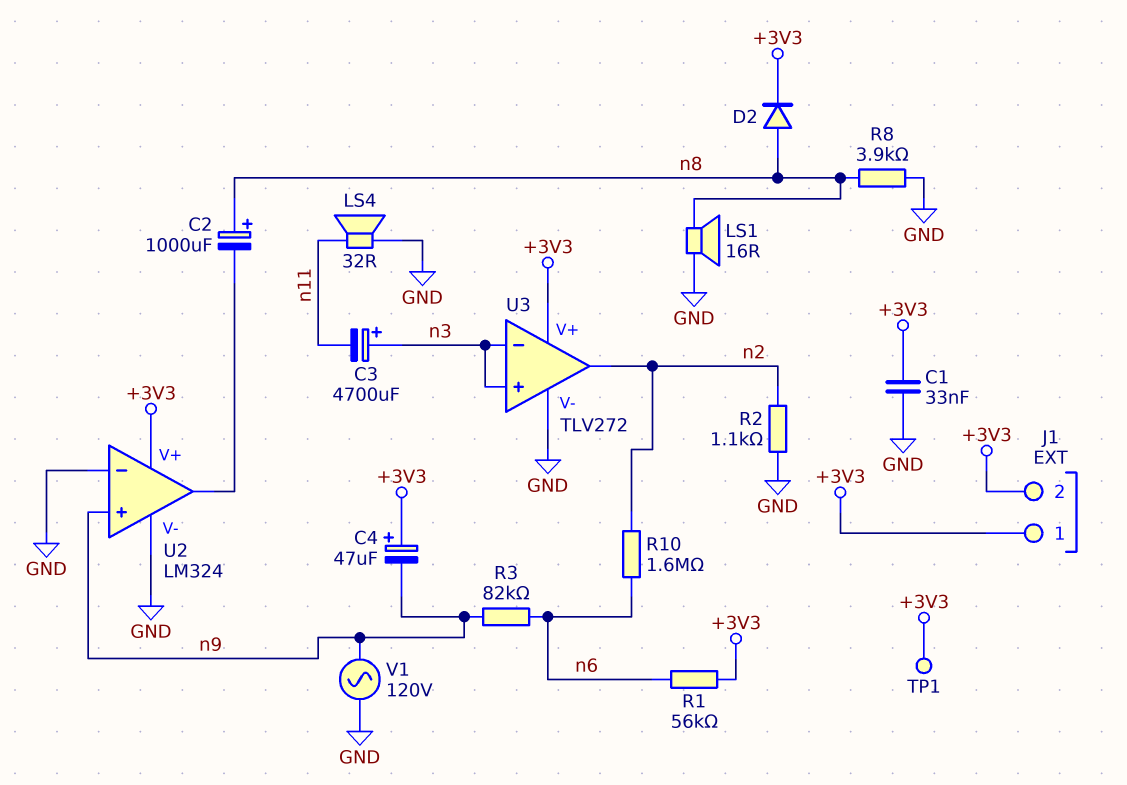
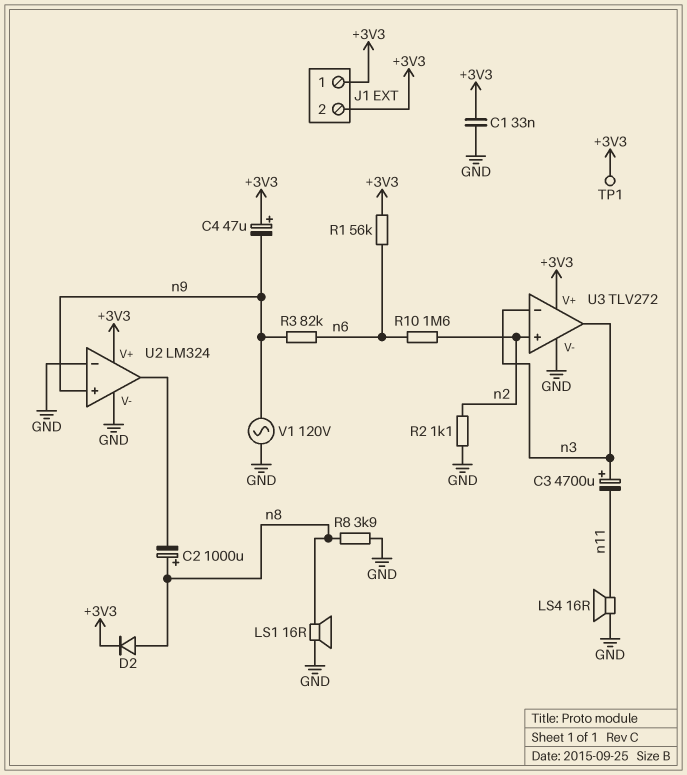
LS4: speaker 32R (GND, n11) -> speaker 16R (GND, n11)
U3 pin in+: n3 -> n2
U3 pin out: n2 -> n3

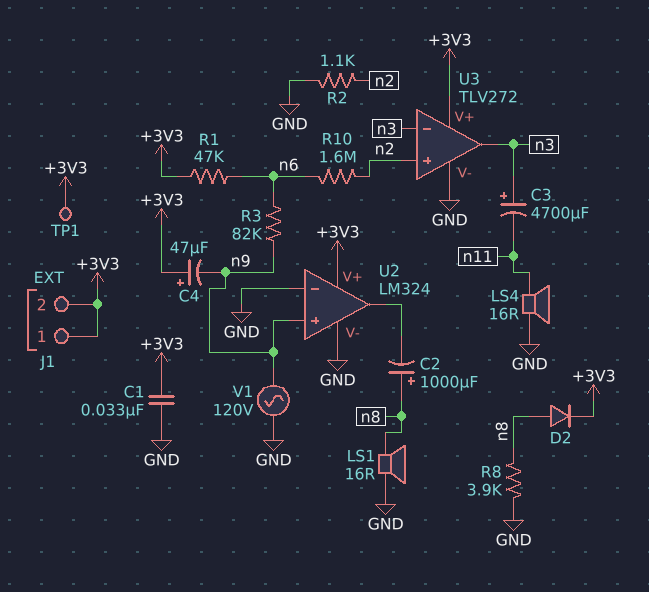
R1: 56k (+3V3, n6) -> 47k (+3V3, n6)

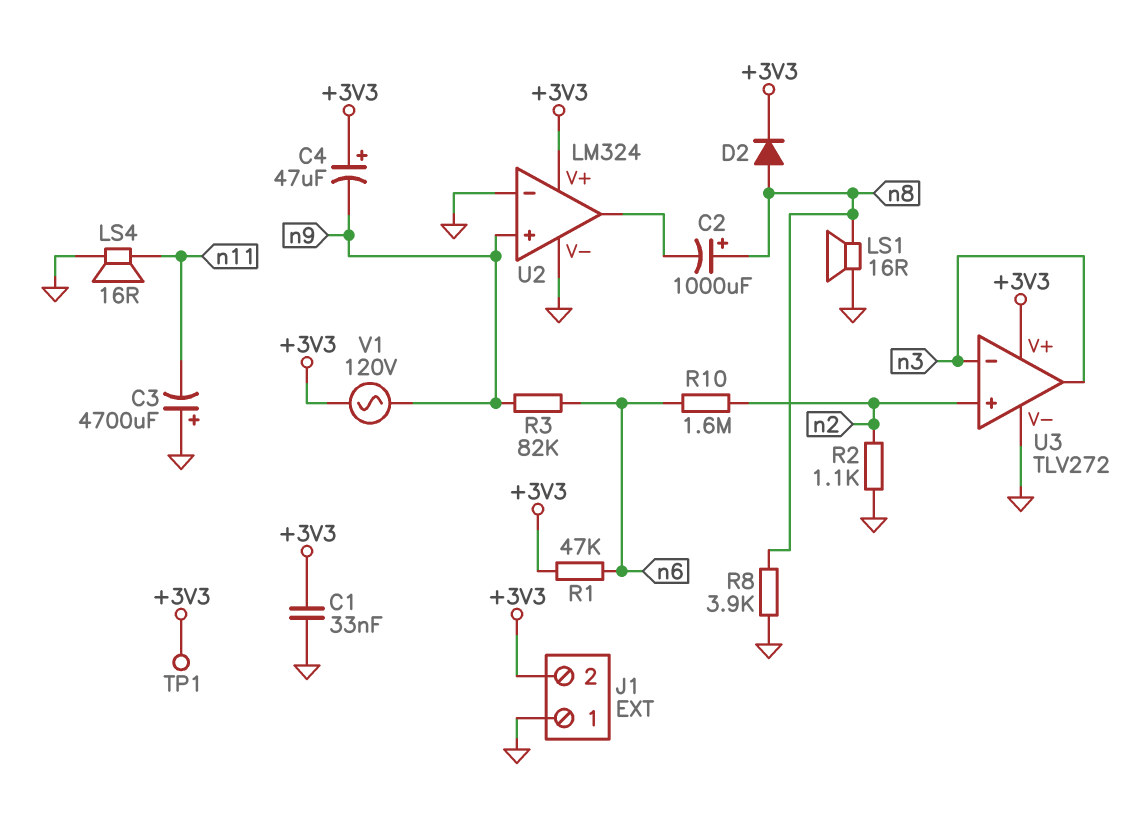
C3: 4700uF (plus n3, minus n11) -> 4700uF (plus GND, minus n11)
J1 pin 1: +3V3 -> GND
V1: AC 120V (GND, n9) -> AC 120V (+3V3, n9)

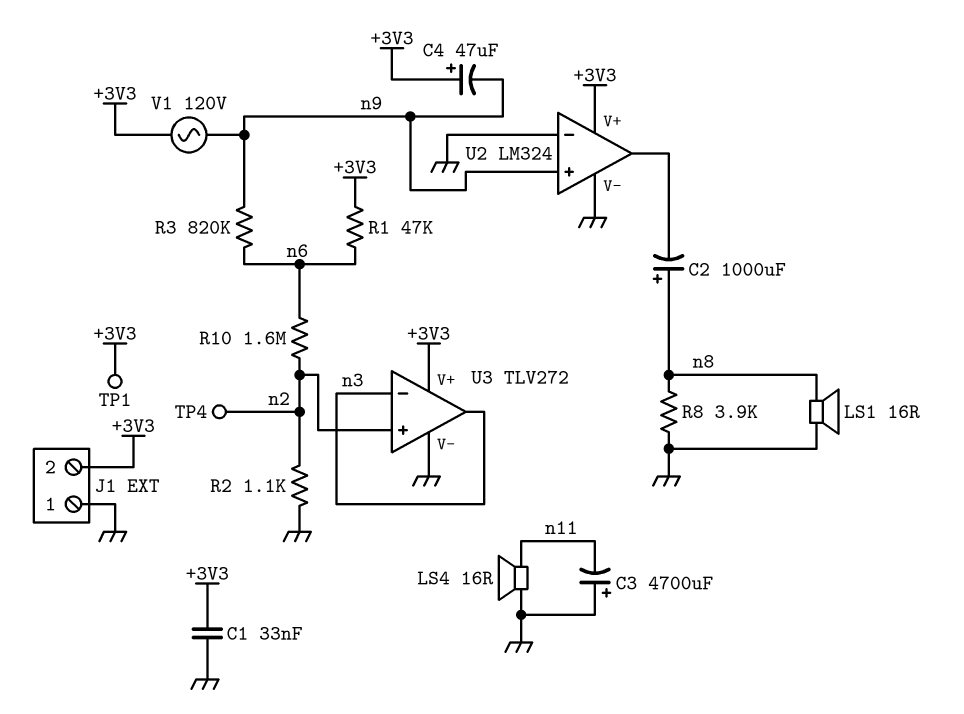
D2: diode (A n8, K +3V3) -> none
R3: 82k (n6, n9) -> 820k (n6, n9)
TP4: none -> test point (n2)

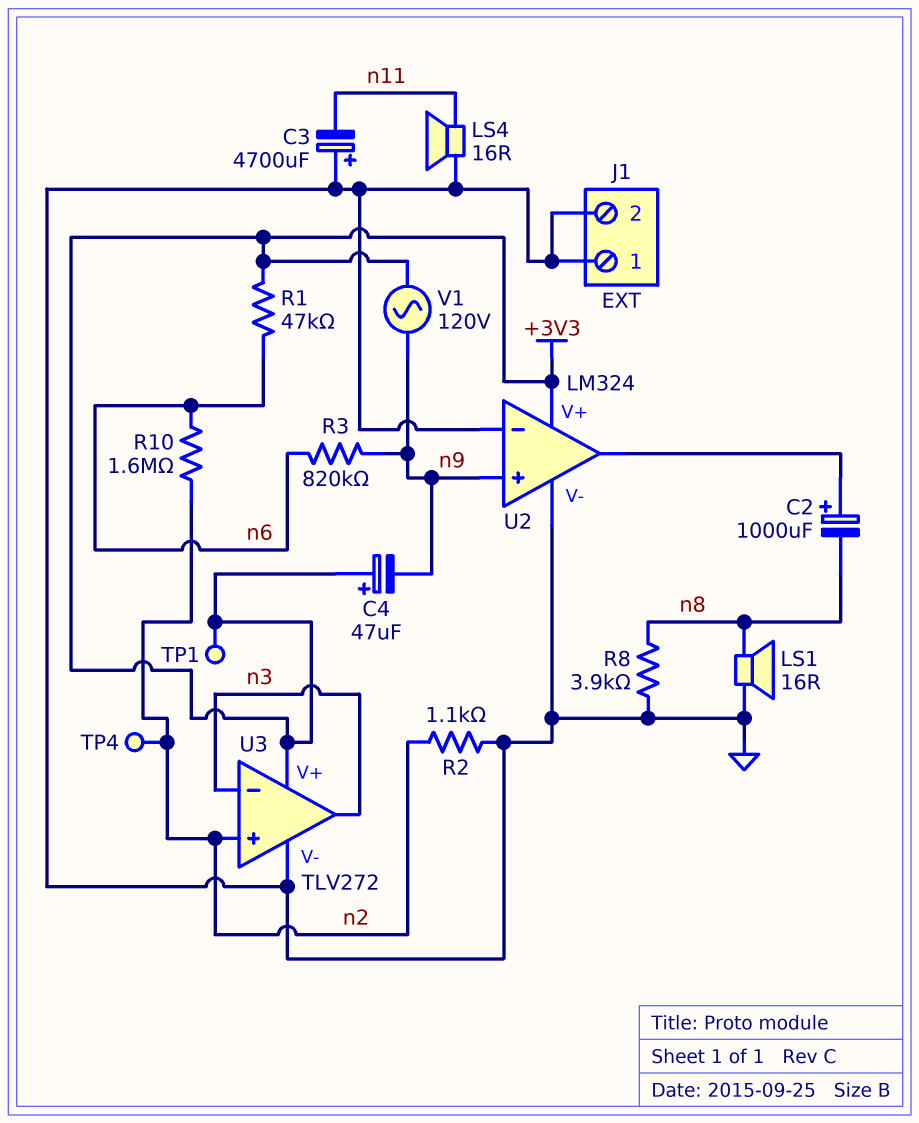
C1: 33nF (+3V3, GND) -> none
C2: 1000uF (plus n8, minus U2/out) -> 1000uF (plus U2/out, minus n8)
J1 pin 2: +3V3 -> GND

